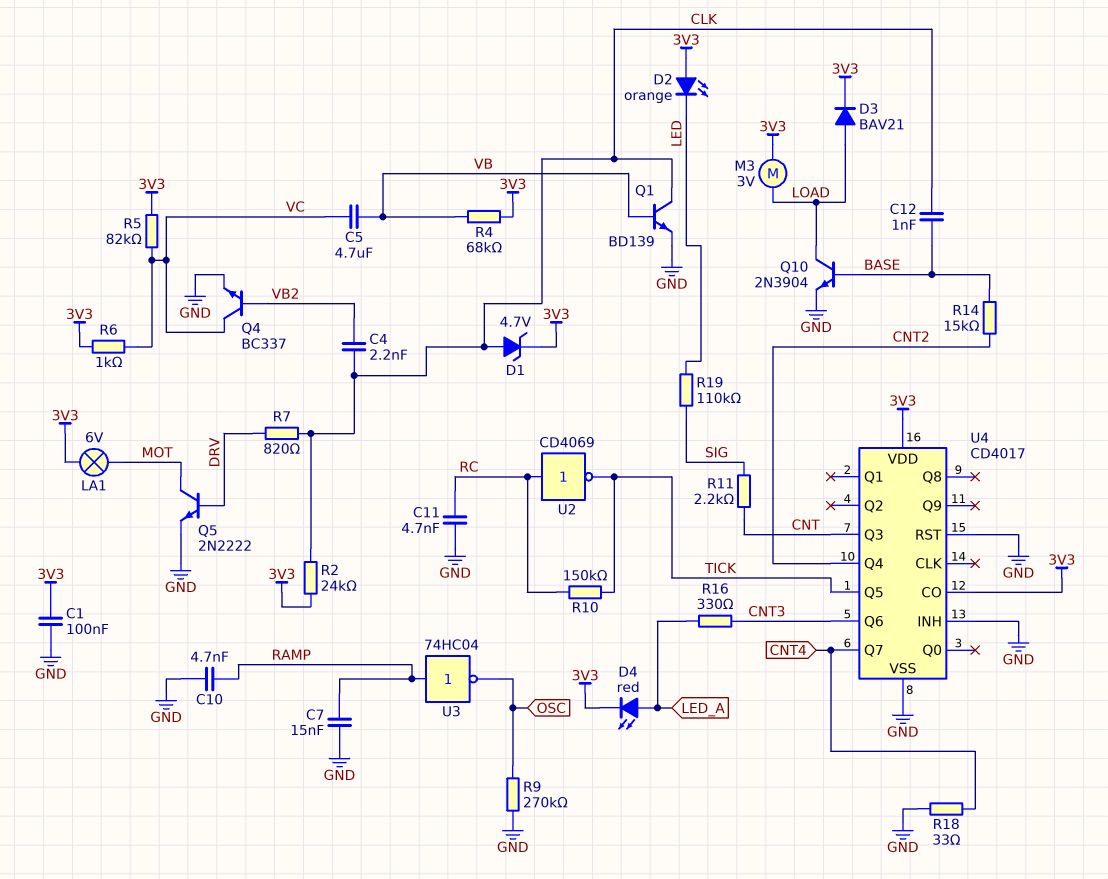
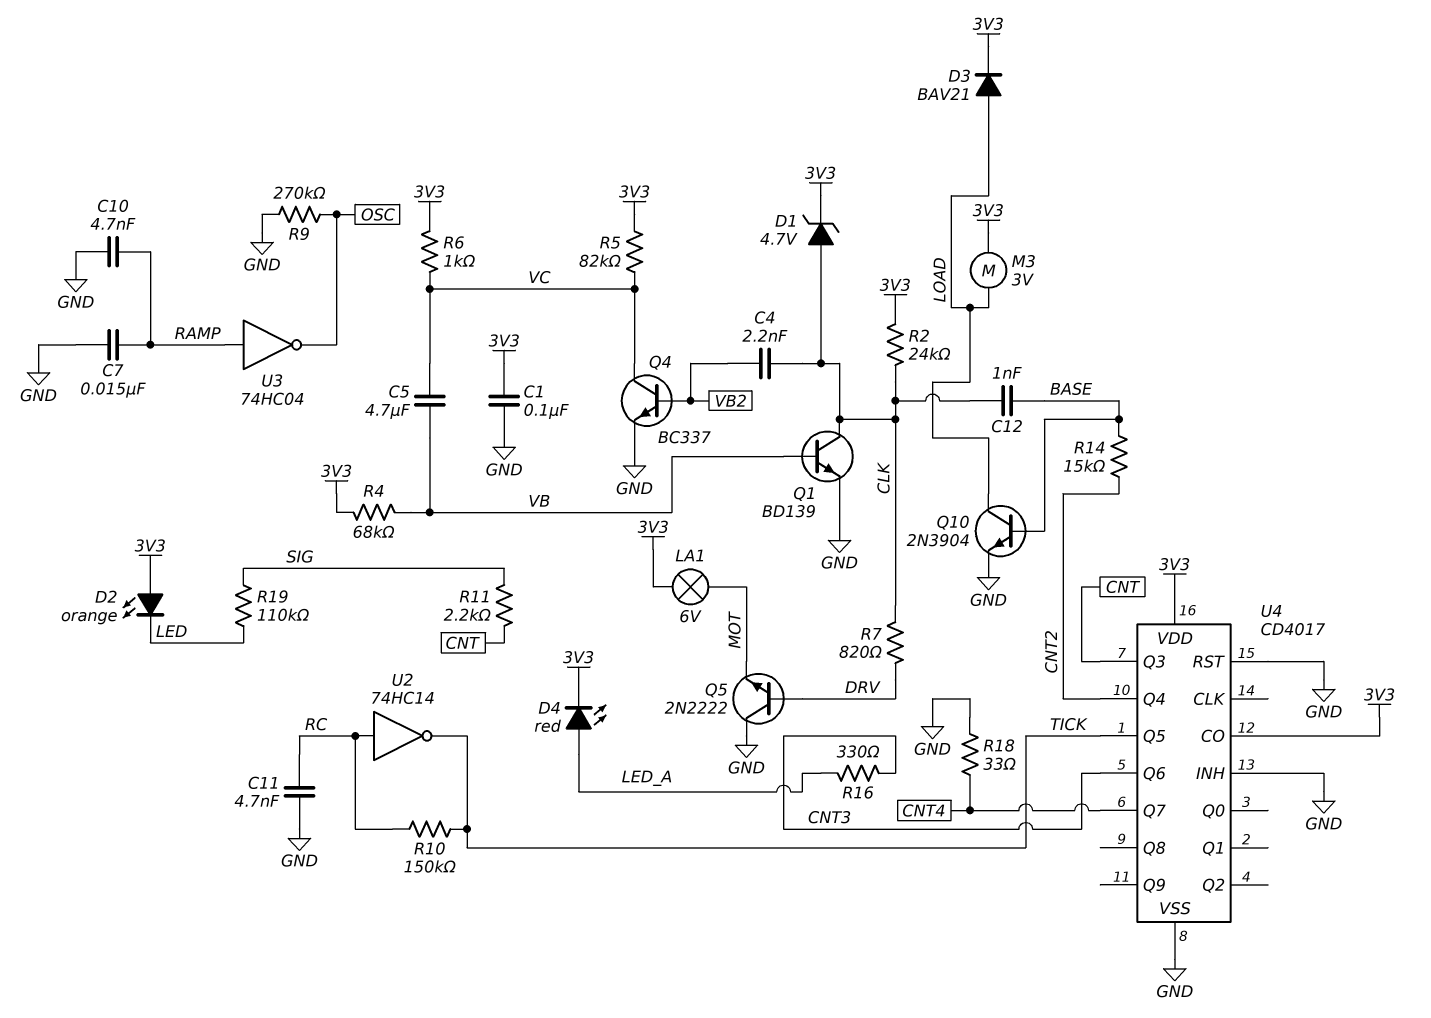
Q5: NPN 2N2222 (B DRV, C MOT, E GND) -> NPN 2N2222 (B DRV, C GND, E MOT)
U2: NOT CD4069 (in RC, out TICK) -> NOT 74HC14 (in RC, out TICK)

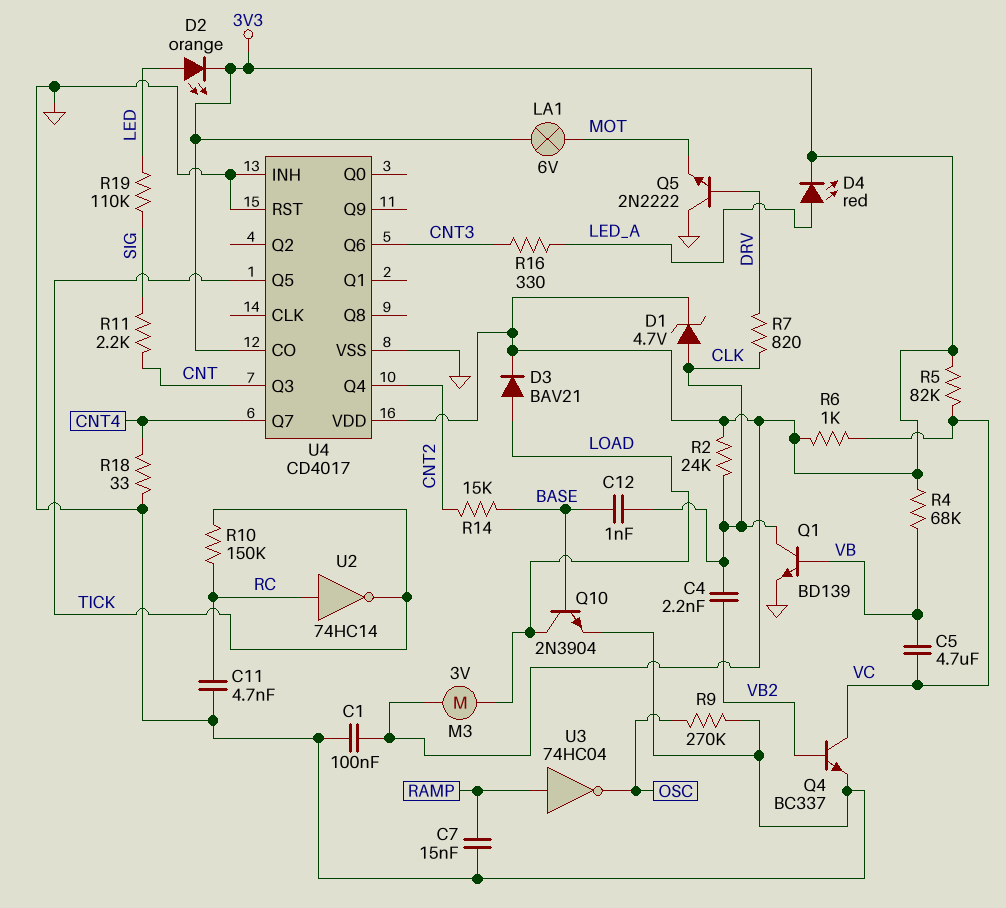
C10: 4.7nF (GND, RAMP) -> none
D2: LED orange (A 3V3, K LED) -> LED orange (A LED, K 3V3)

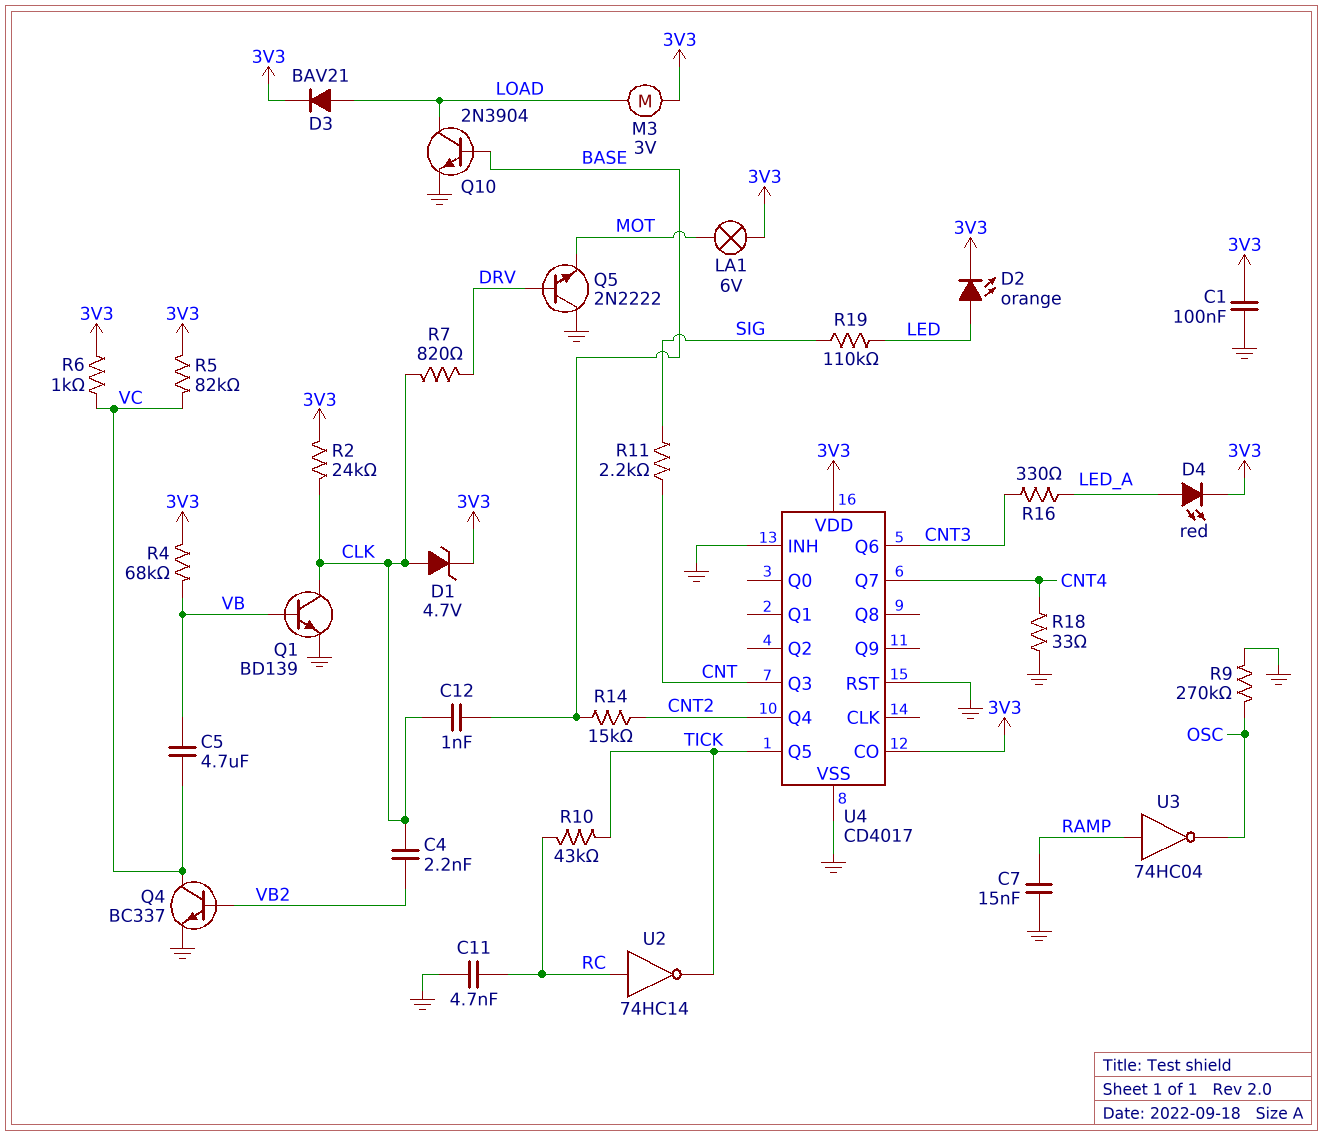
R10: 150k (RC, TICK) -> 43k (RC, TICK)

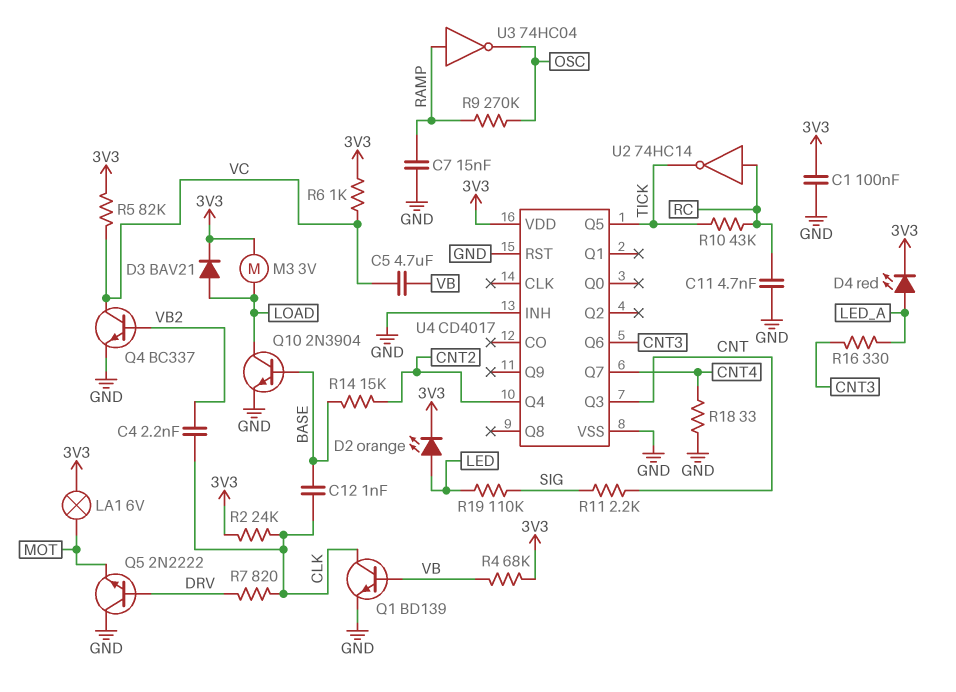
D1: zener 4.7V (A CLK, K 3V3) -> none
R9: 270k (GND, OSC) -> 270k (OSC, RAMP)
U4 pin CO: 3V3 -> none

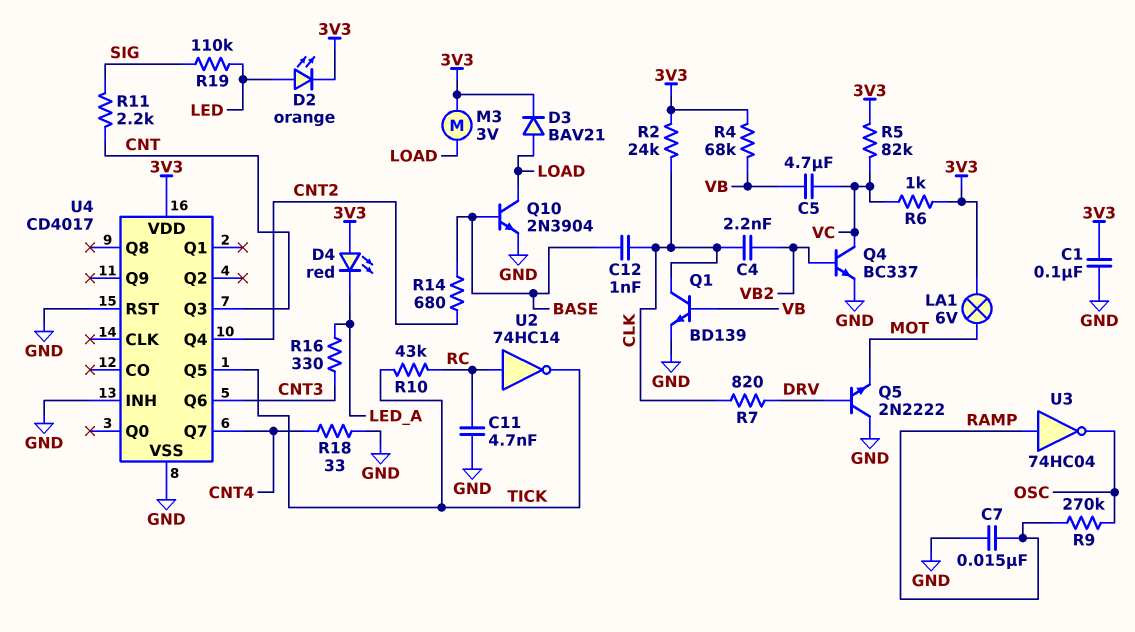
D4: LED red (A LED_A, K 3V3) -> LED red (A 3V3, K LED_A)
R14: 15k (BASE, CNT2) -> 680 (BASE, CNT2)

